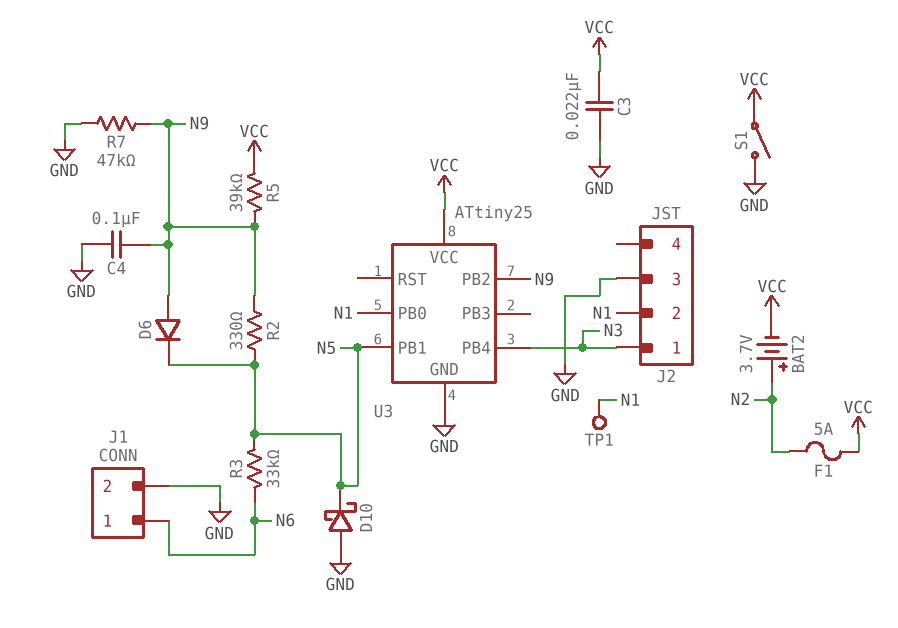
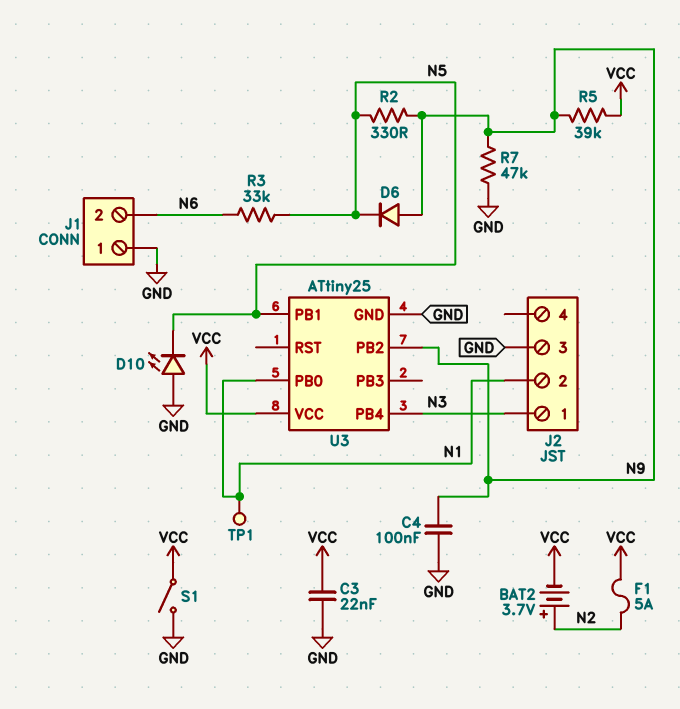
D10: schottky (A GND, K N5) -> LED (A GND, K N5)
J1 pin 1: N6 -> GND
J1 pin 2: GND -> N6

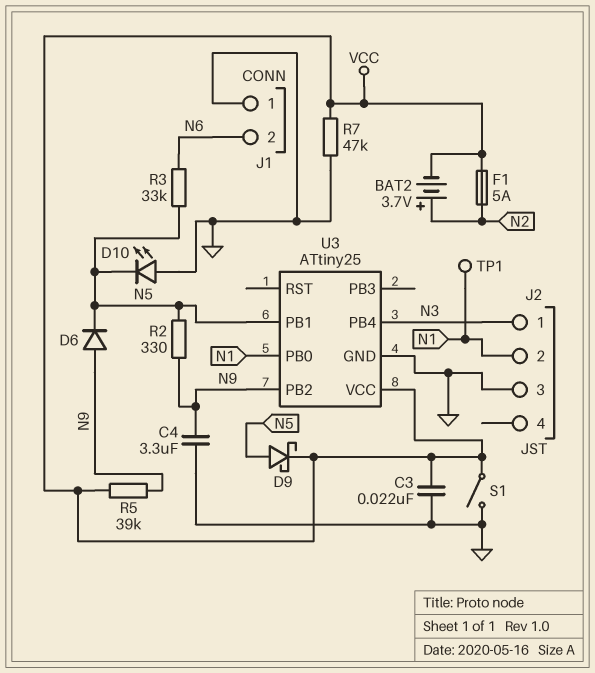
C4: 100nF (GND, N9) -> 3.3uF (GND, N9)
D9: none -> schottky (A N5, K VCC)
R7: 47k (GND, N9) -> 47k (GND, VCC)

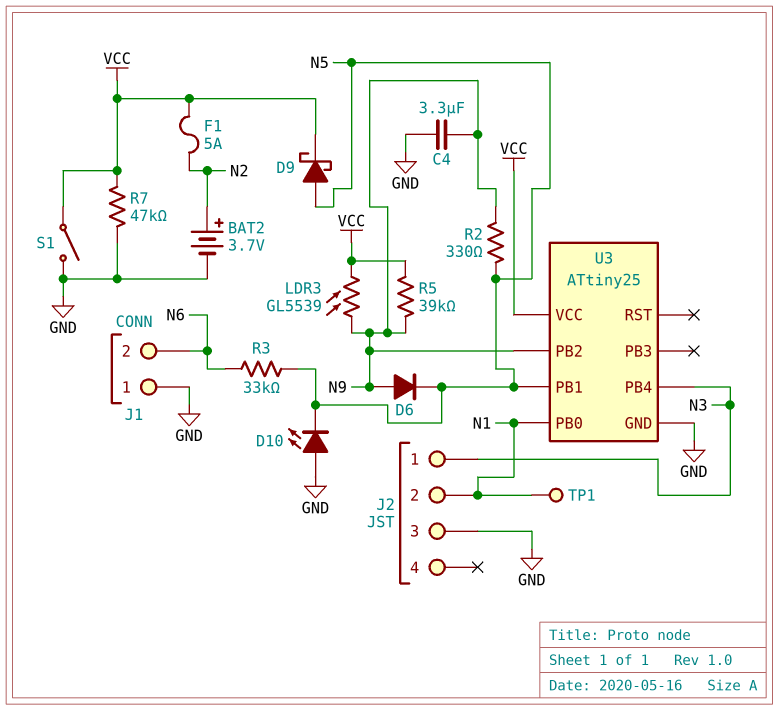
BAT2: 3.7V (plus N2, minus VCC) -> 3.7V (plus N2, minus GND)
C3: 22nF (GND, VCC) -> none
LDR3: none -> GL5539 (N9, VCC)

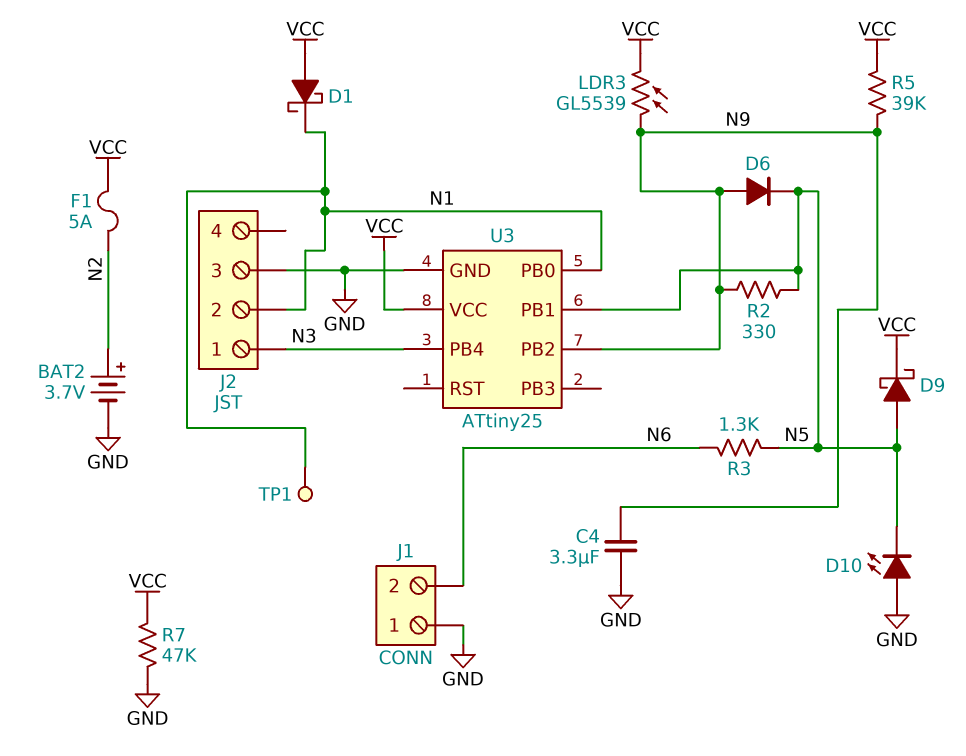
D1: none -> schottky (A VCC, K N1)
R3: 33k (N5, N6) -> 1.3k (N5, N6)
S1: switch (GND, VCC) -> none

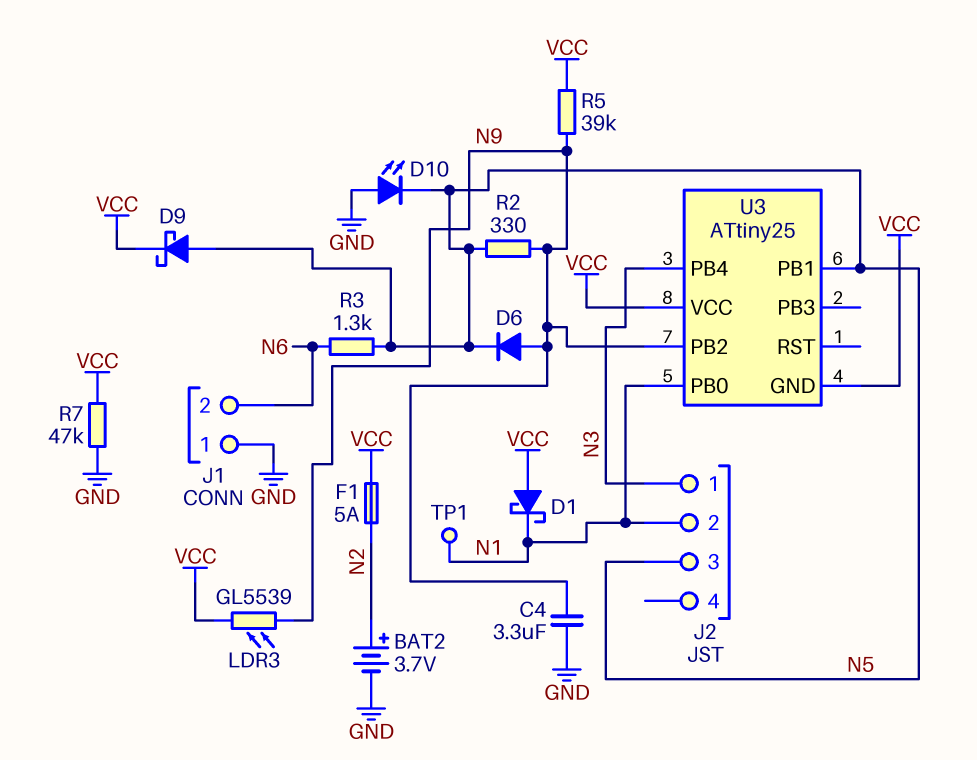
J2 pin 3: GND -> N5
U3 pin GND: GND -> VCC

